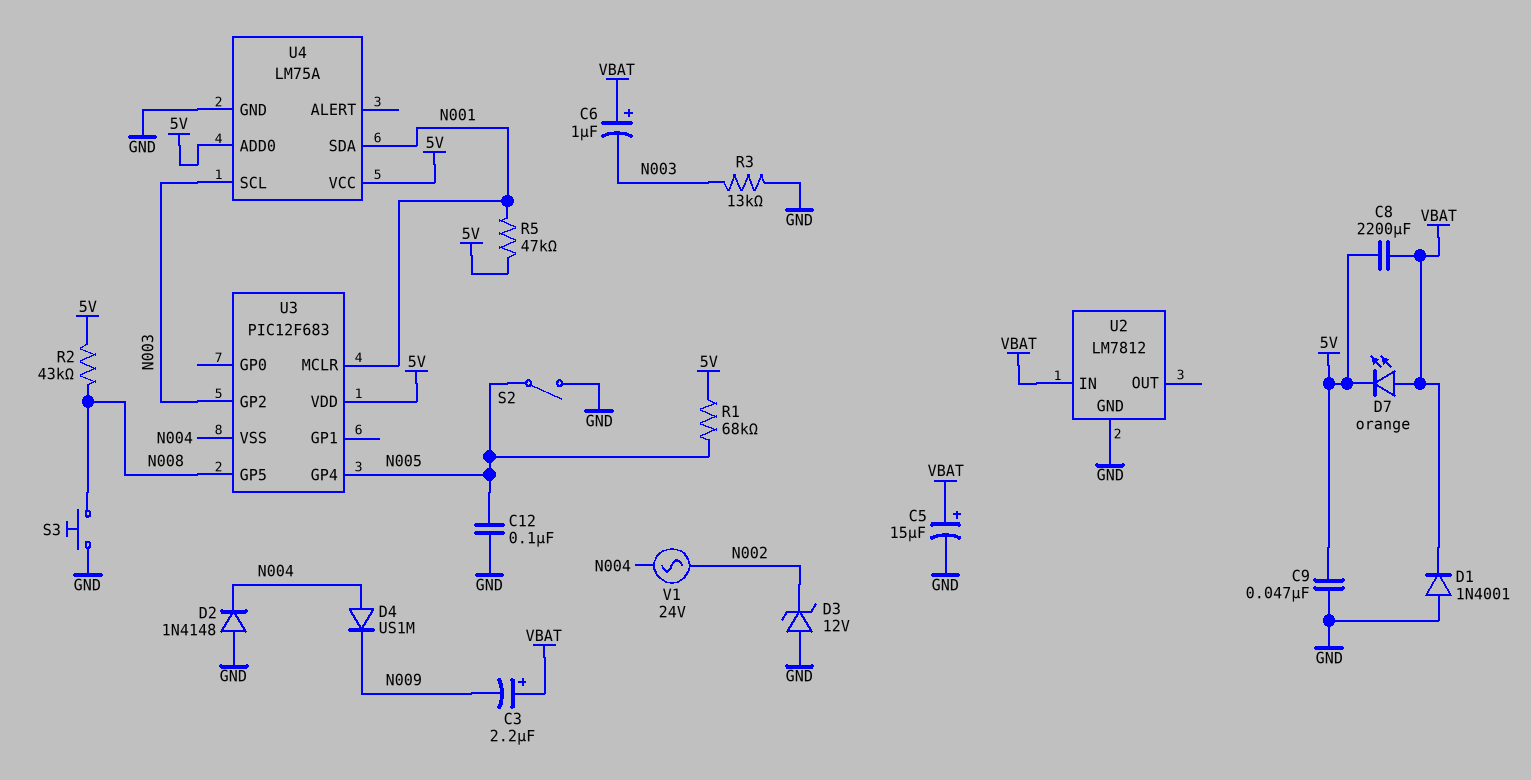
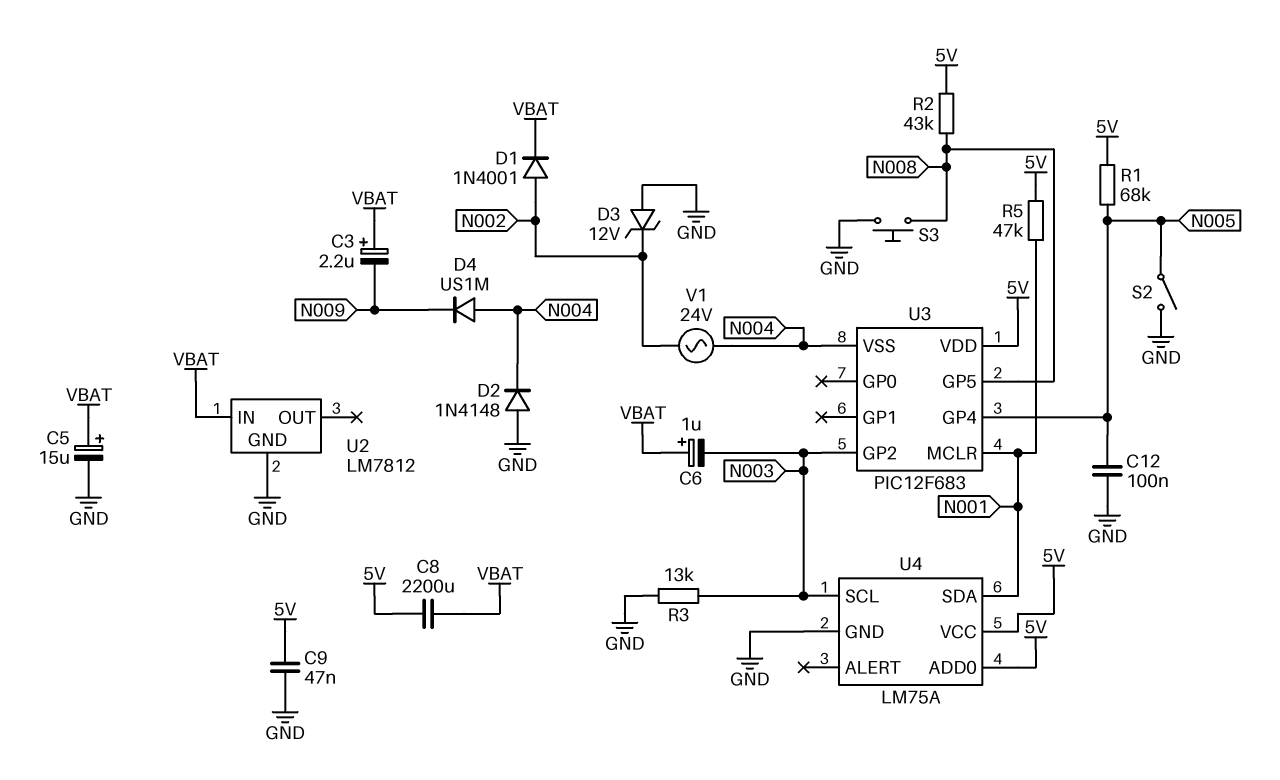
D1: diode 1N4001 (A GND, K VBAT) -> diode 1N4001 (A N002, K VBAT)
D7: LED orange (A VBAT, K 5V) -> none

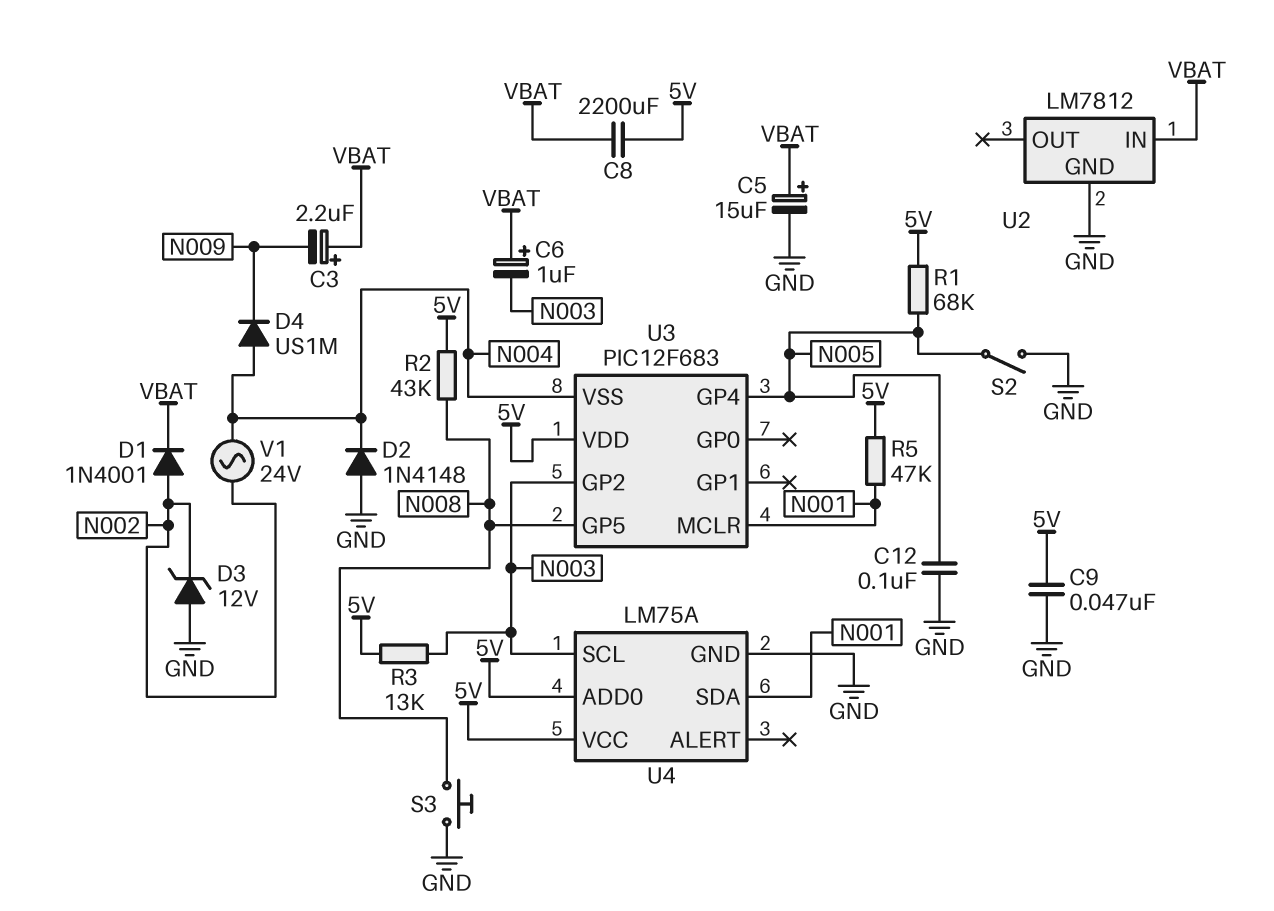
R3: 13k (GND, N003) -> 13k (5V, N003)

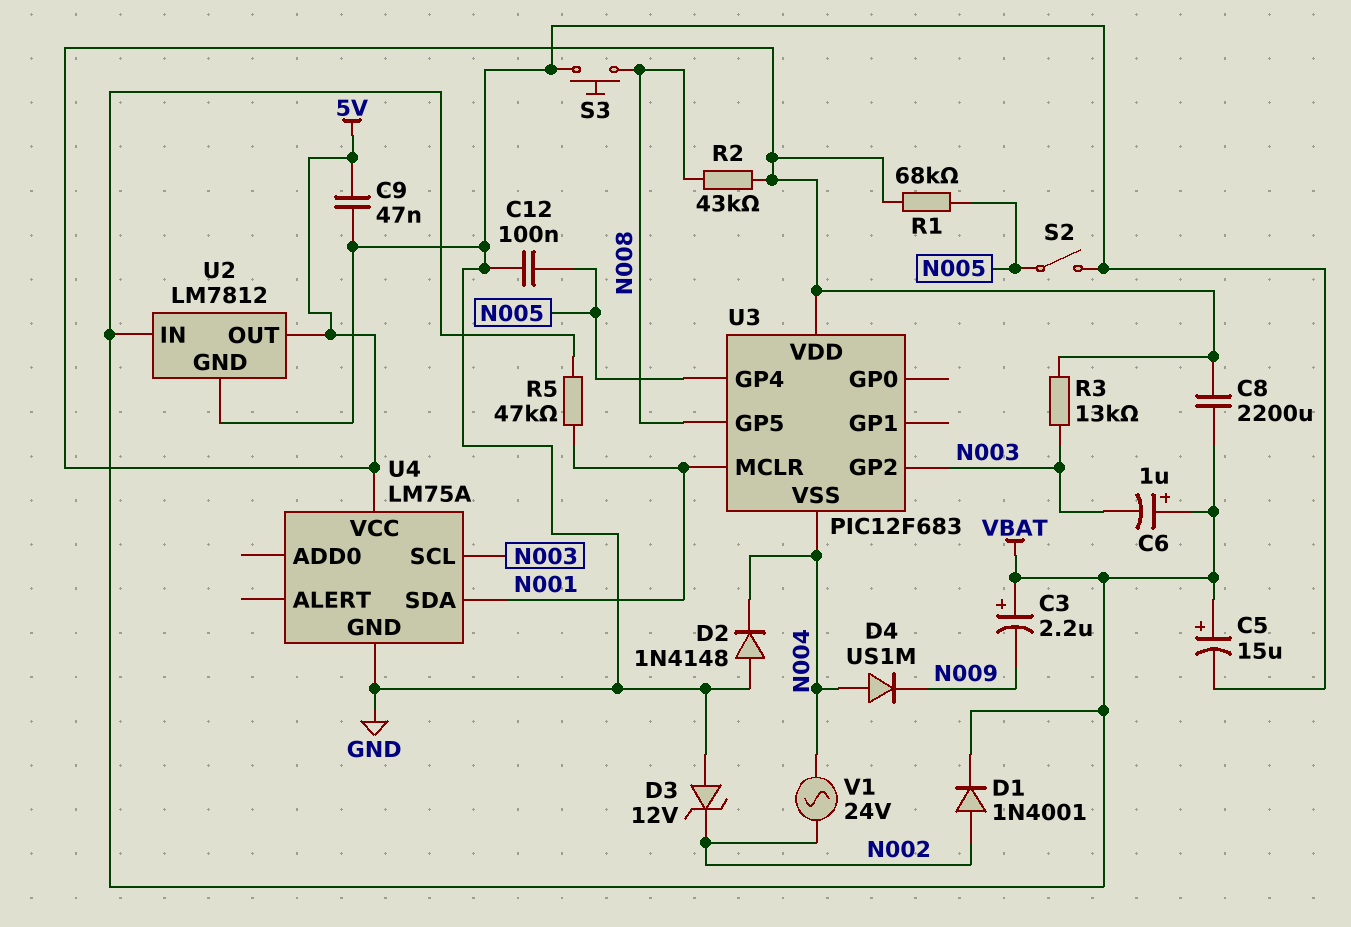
R5: 47k (5V, N001) -> 47k (N001, VBAT)
U2 pin OUT: none -> 5V
U4 pin ADD0: 5V -> none

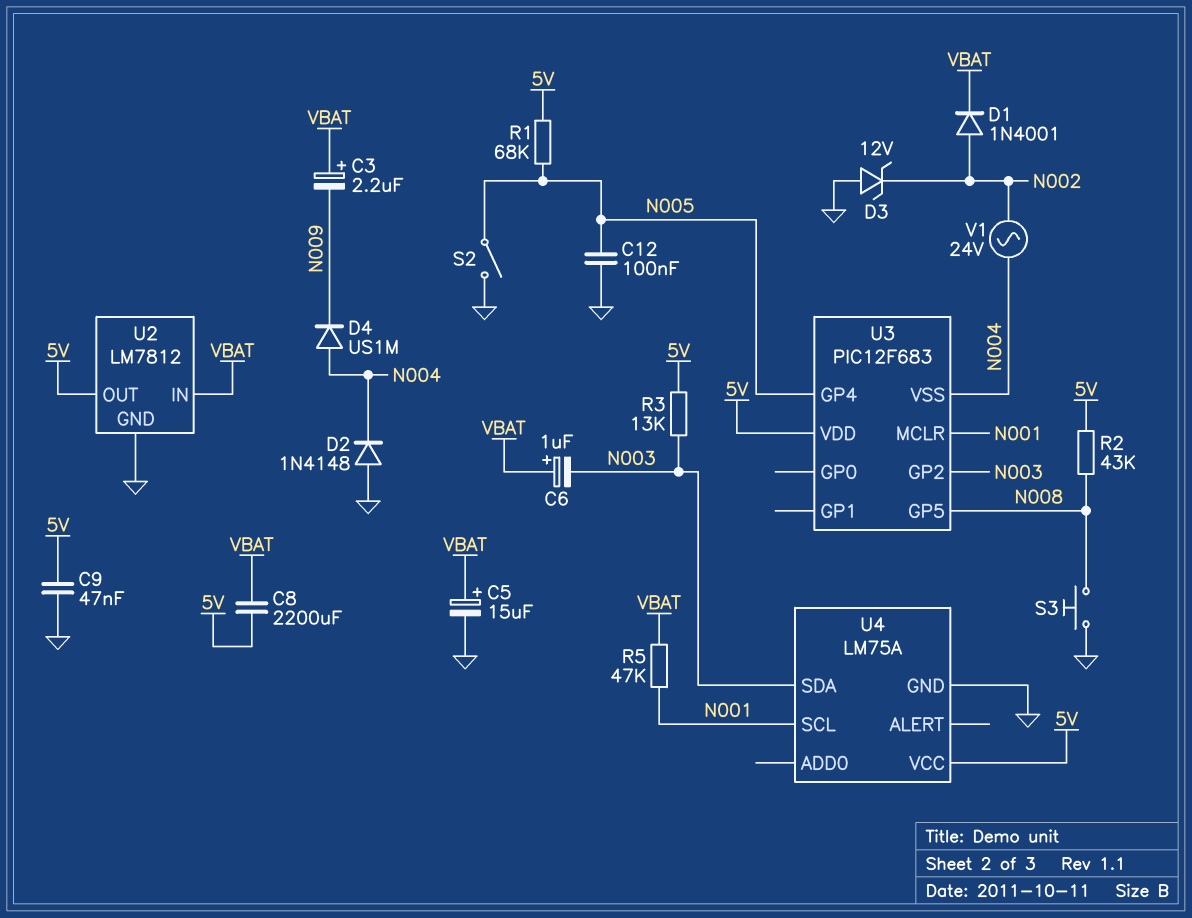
U4 pin SCL: N003 -> N001
U4 pin SDA: N001 -> N003

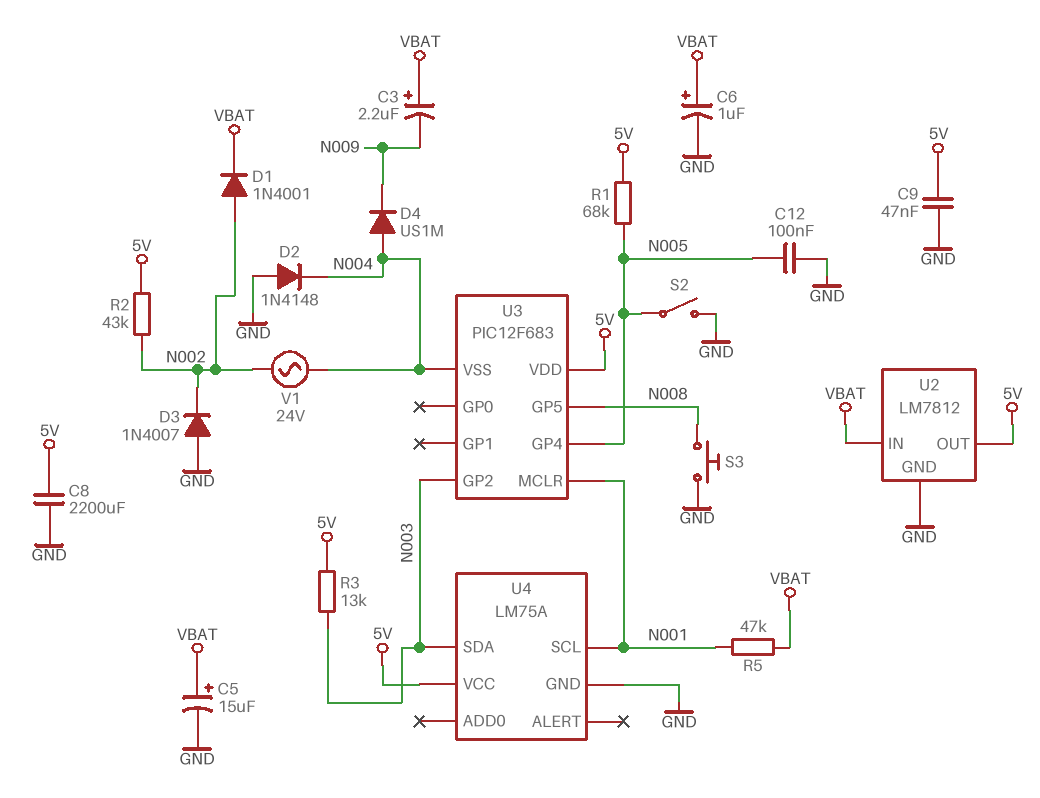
C6: 1uF (plus VBAT, minus N003) -> 1uF (plus VBAT, minus GND)
C8: 2200uF (5V, VBAT) -> 2200uF (5V, GND)
D3: zener 12V (A GND, K N002) -> diode 1N4007 (A GND, K N002)
R2: 43k (5V, N008) -> 43k (5V, N002)

